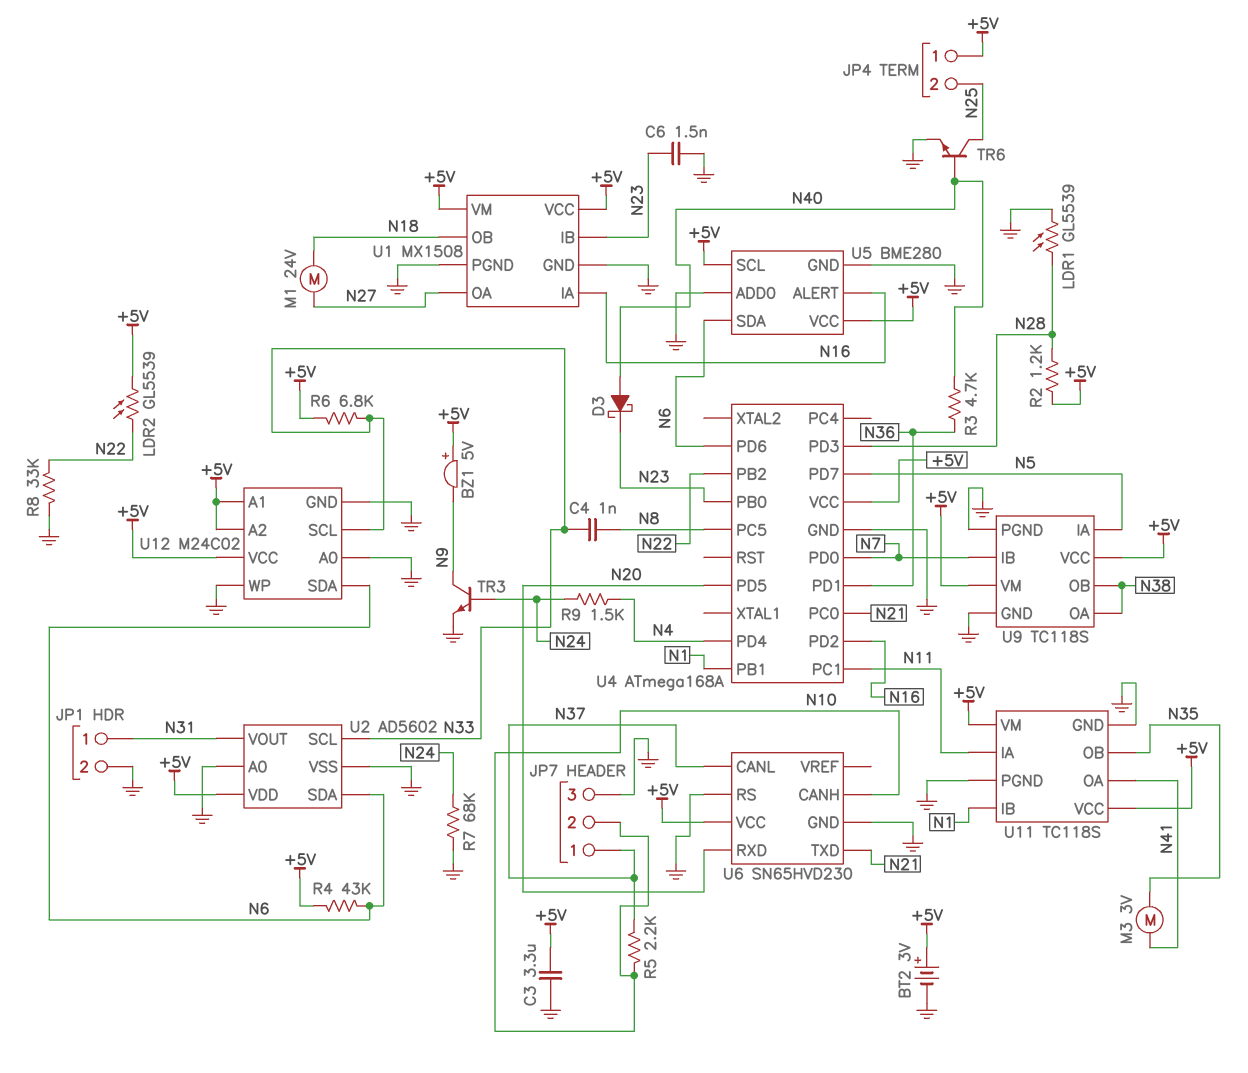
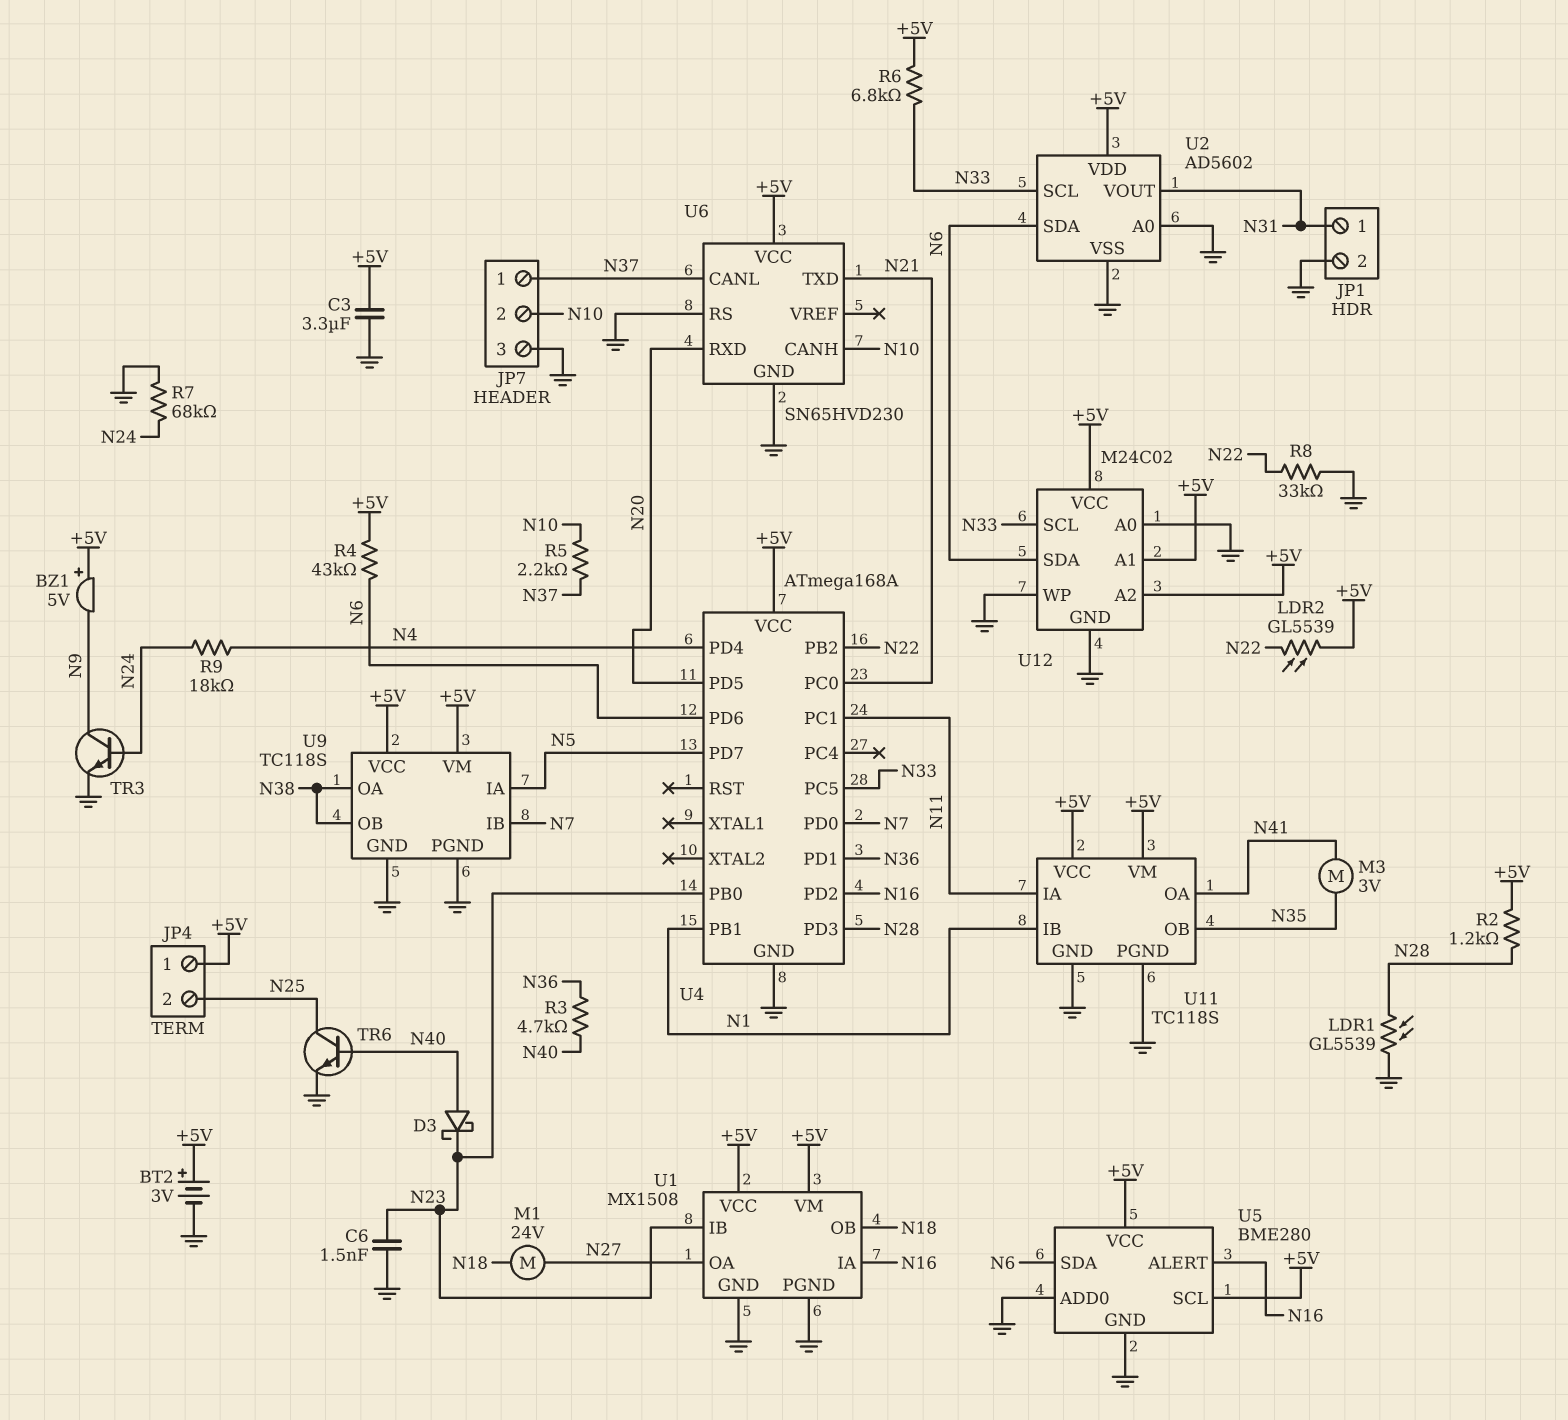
C4: 1nF (N8, N33) -> none
R9: 1.5k (N4, N24) -> 18k (N4, N24)
U4 pin PC5: N8 -> N33

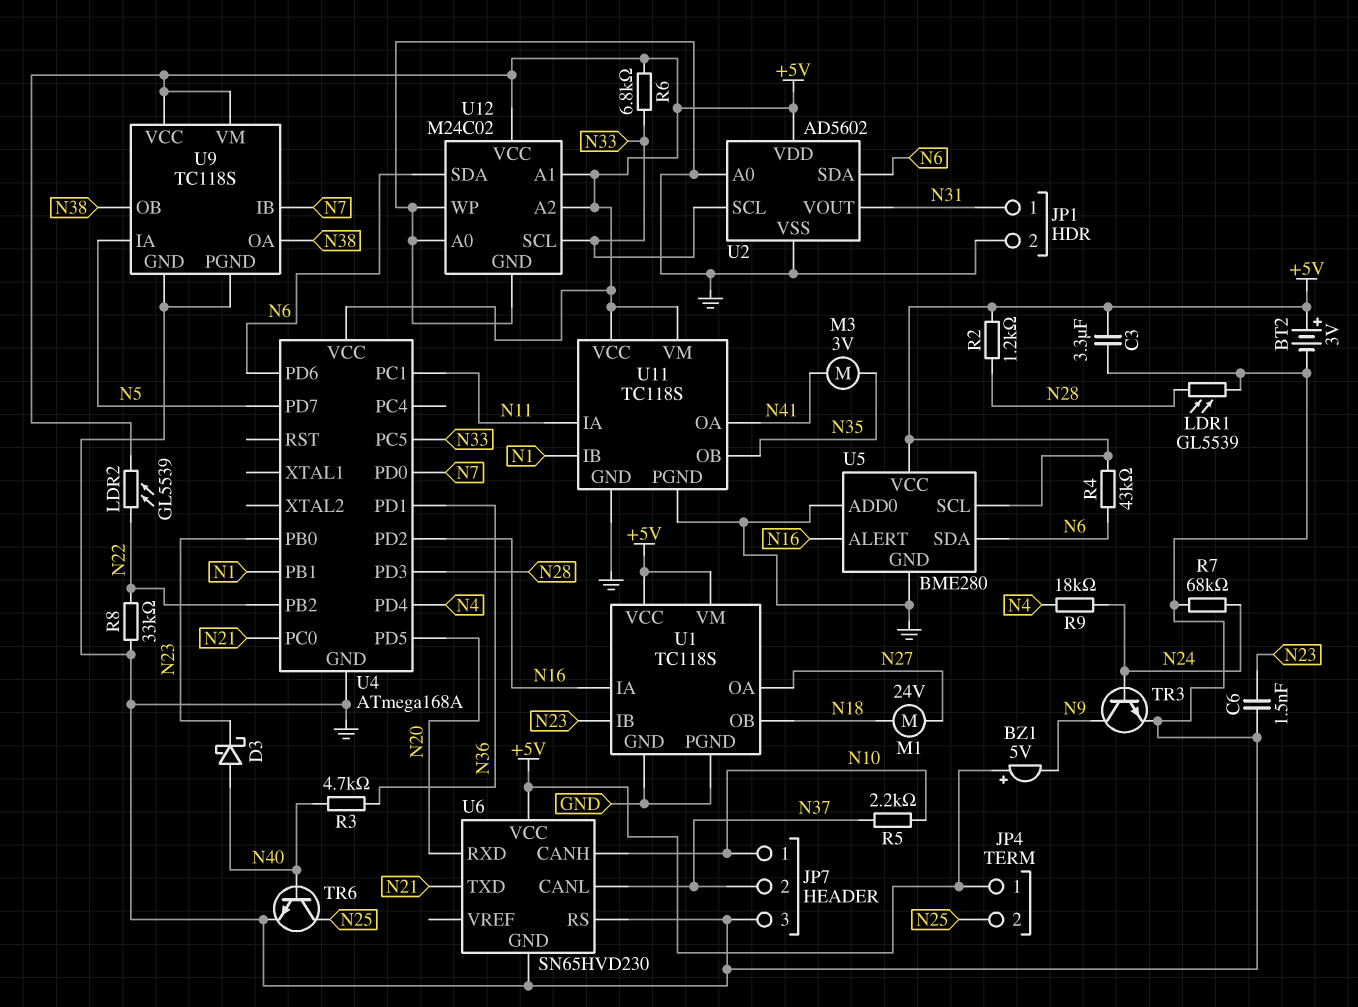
JP7 pin 1: N37 -> N10
JP7 pin 2: N10 -> N37
U1: MX1508 -> TC118S

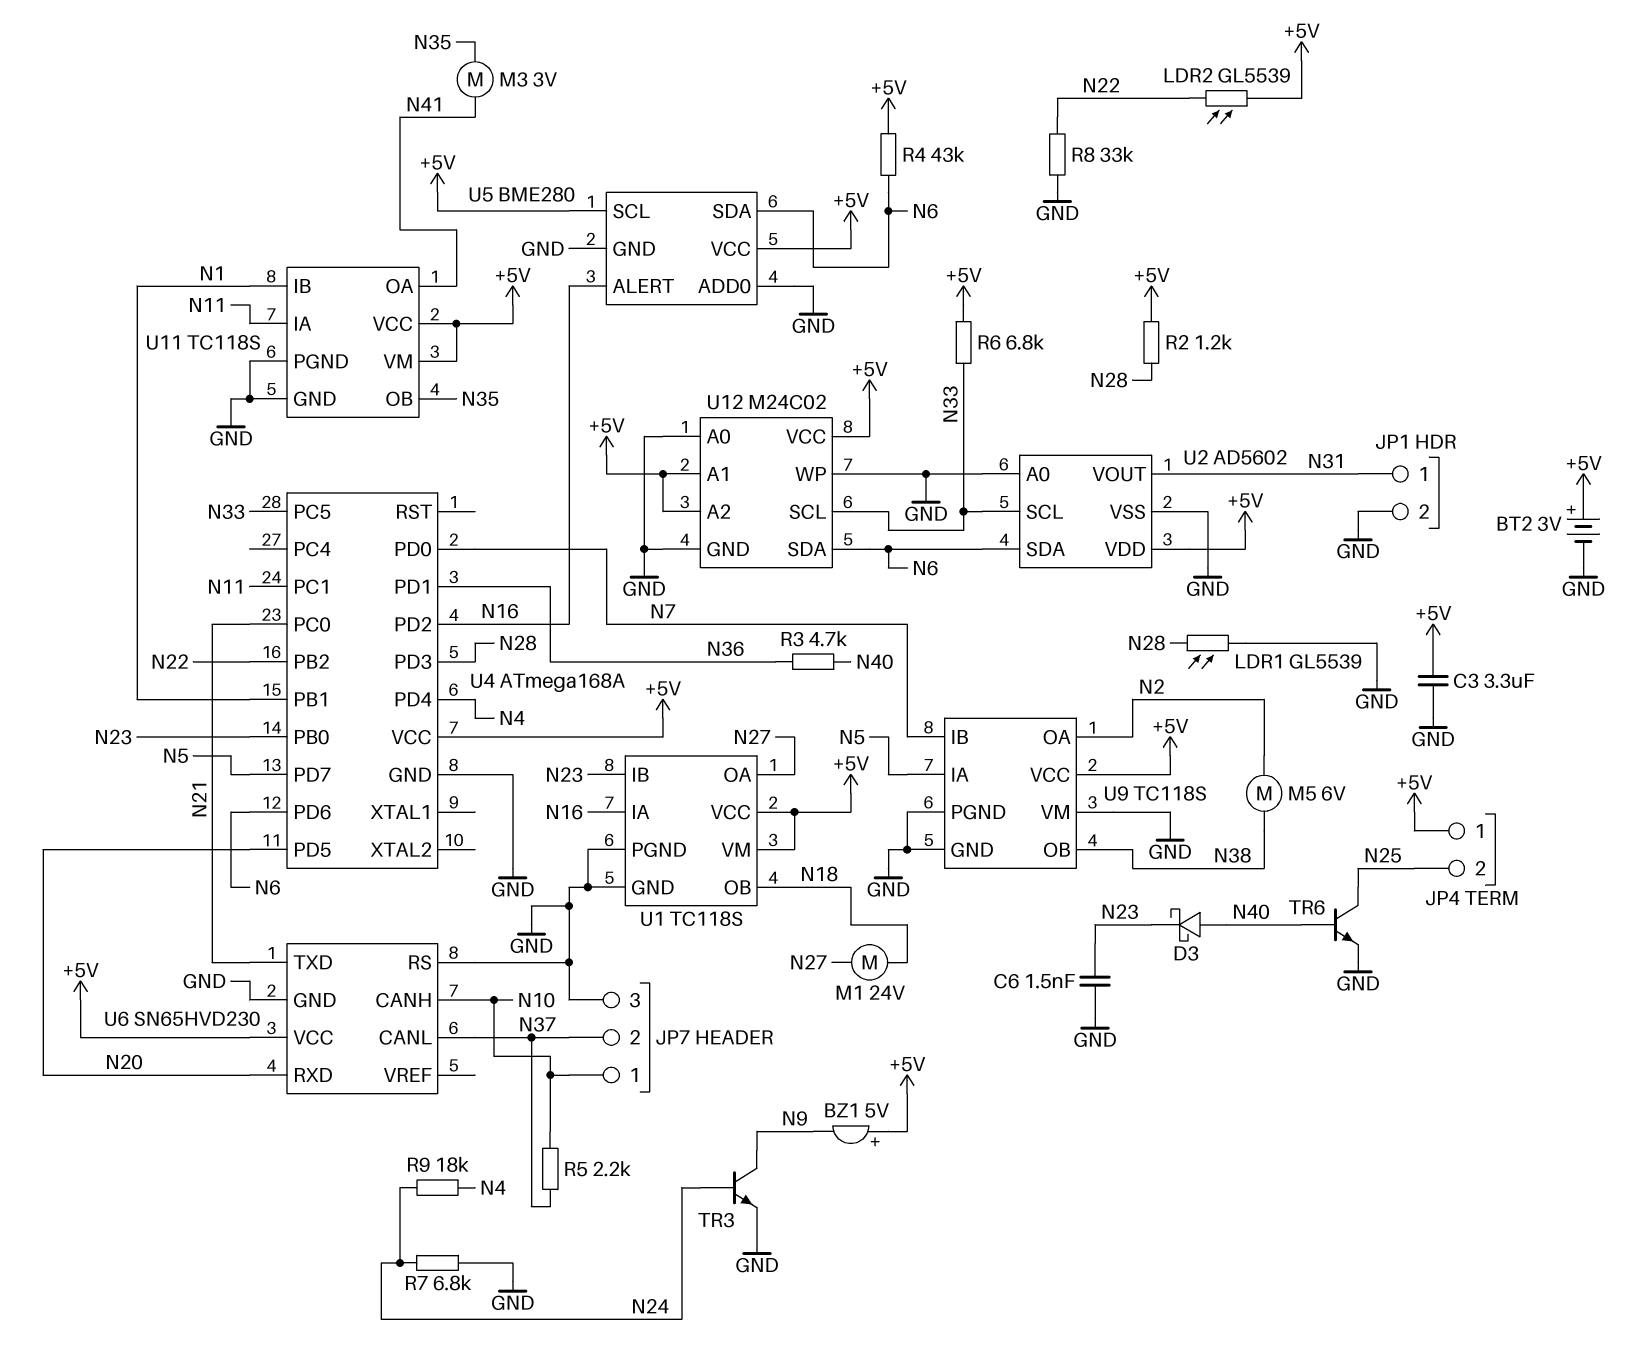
M5: none -> motor 6V (N2, N38)
R7: 68k (GND, N24) -> 6.8k (GND, N24)
U9 pin OA: N38 -> N2
U9 pin VM: +5V -> GND

